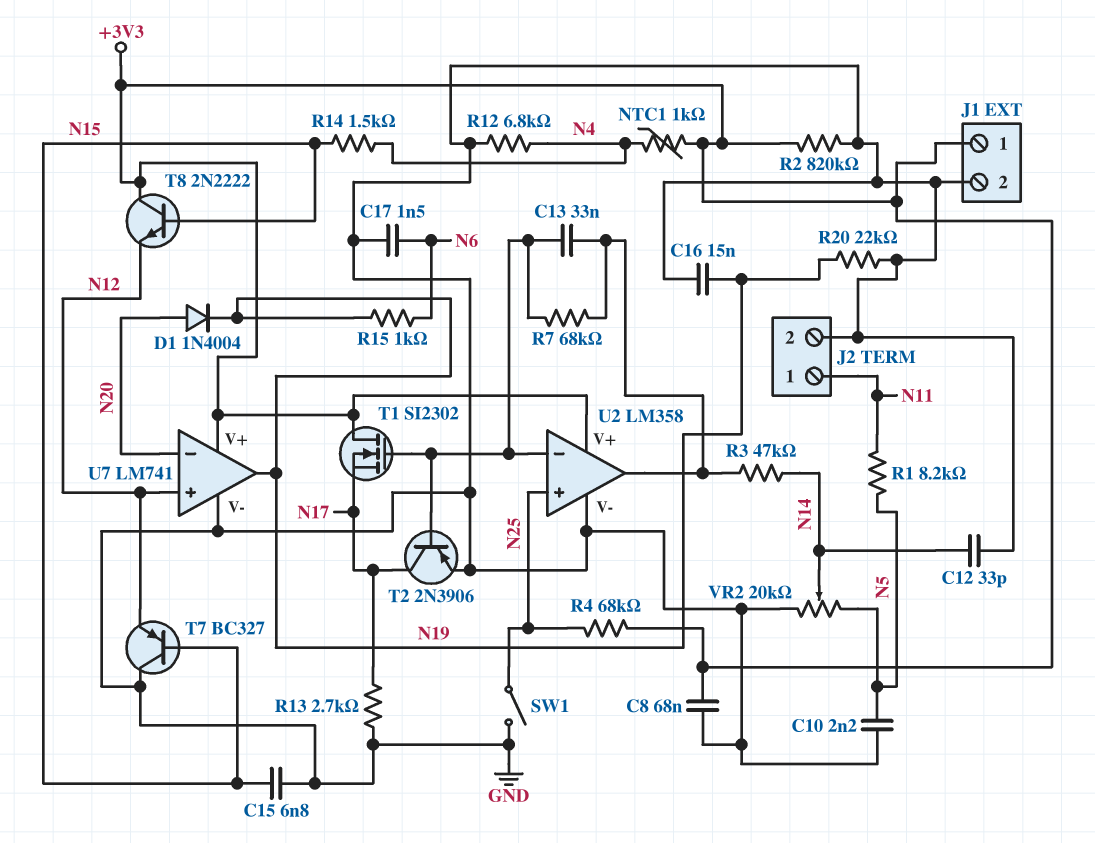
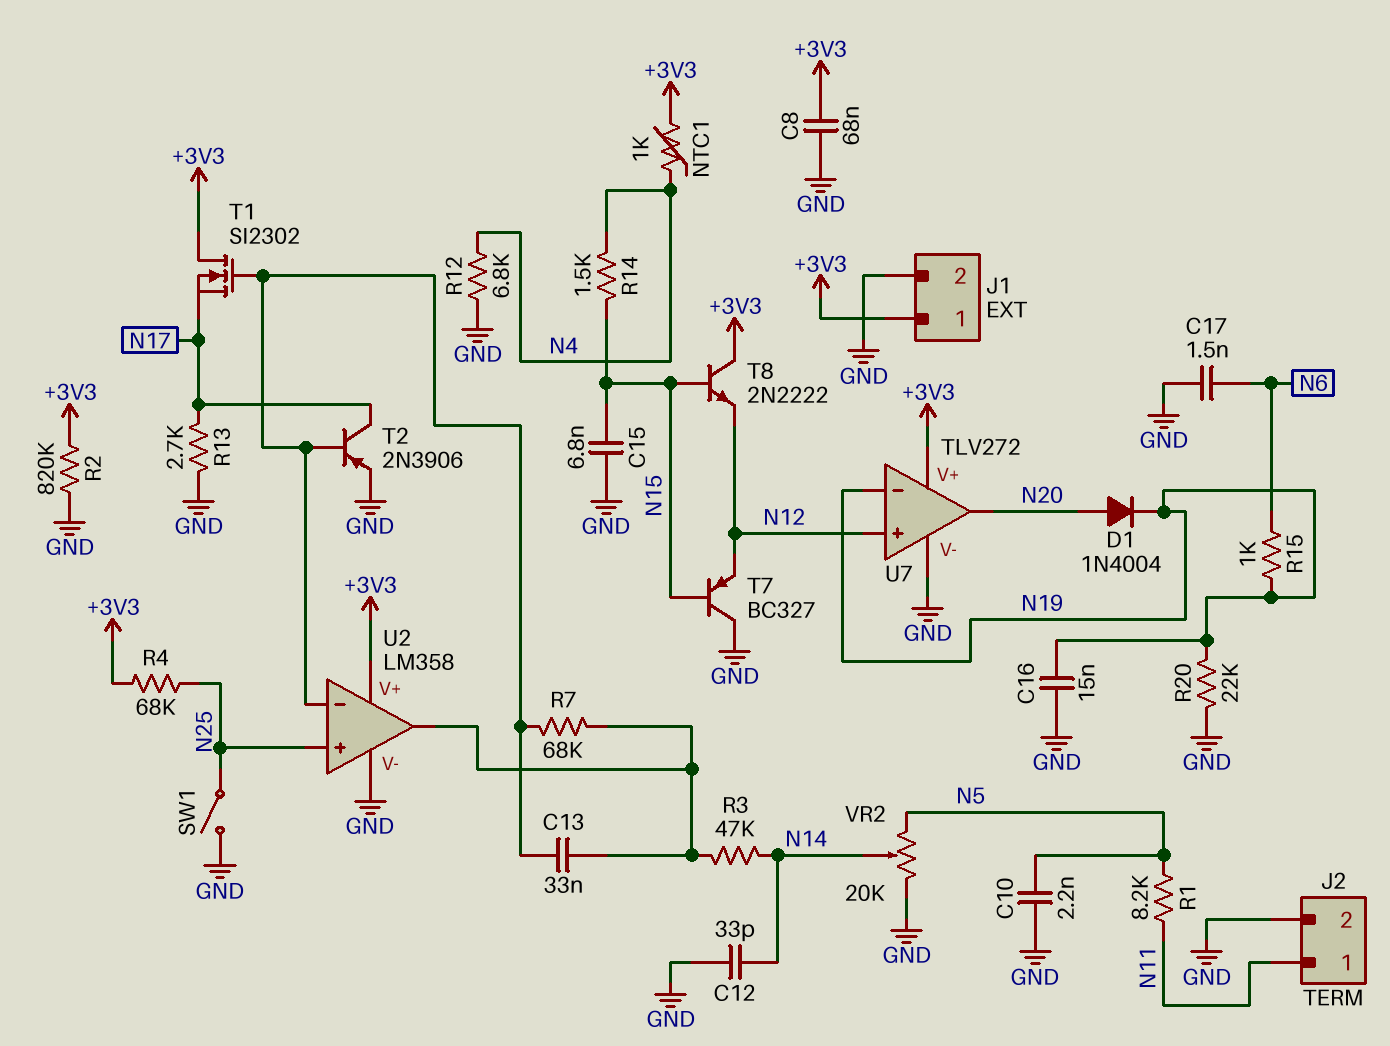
U7: LM741 -> TLV272
U7 pin in-: N20 -> N19
U7 pin out: N19 -> N20

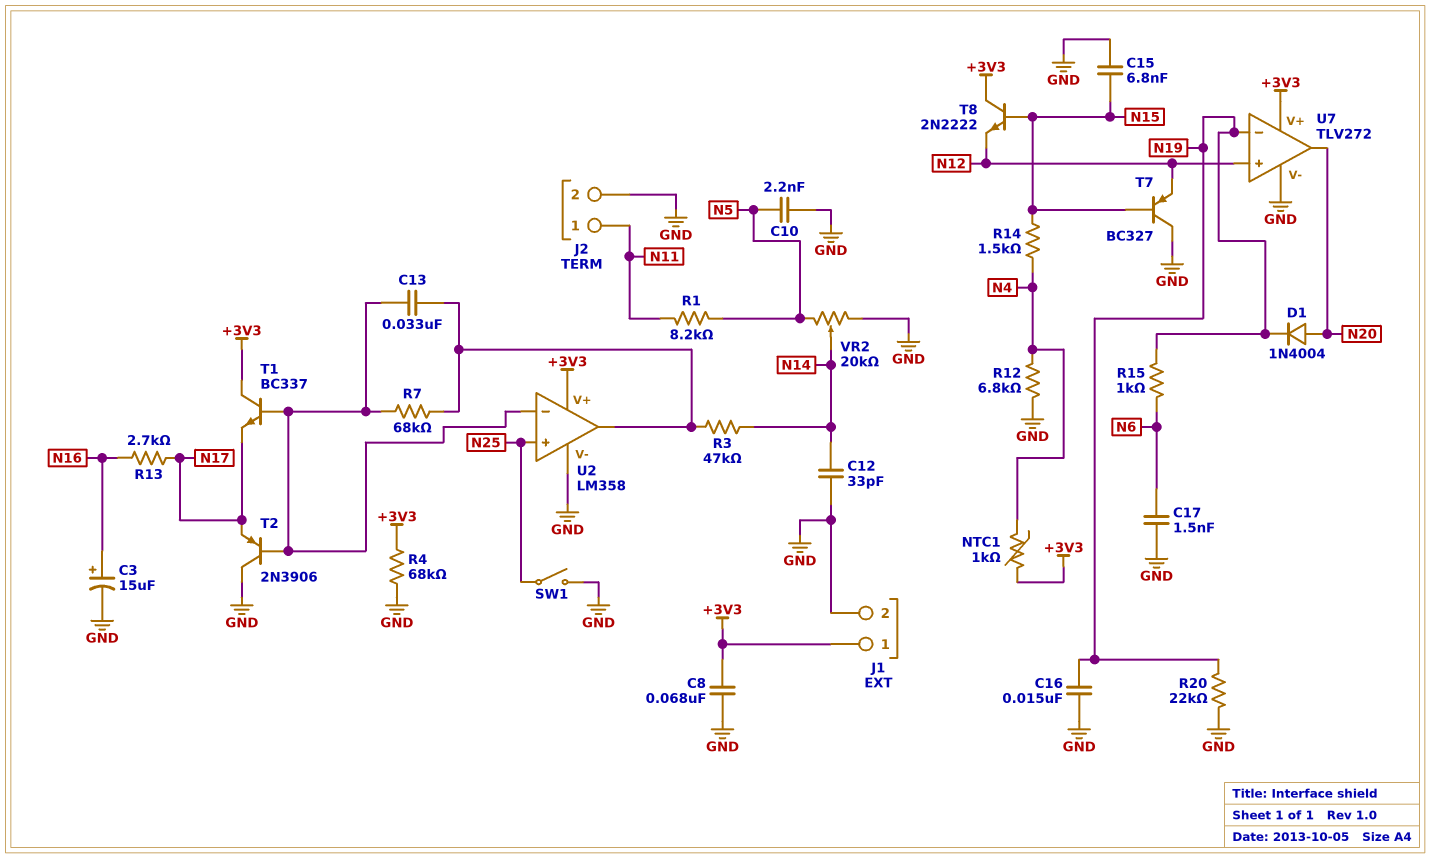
C3: none -> 15uF (plus N16, minus GND)
R2: 820k (+3V3, GND) -> none
R4: 68k (+3V3, N25) -> 68k (+3V3, GND)
R13: 2.7k (GND, N17) -> 2.7k (N16, N17)
T1: NMOS SI2302 (G U2/in-, D +3V3, S N17) -> NPN BC337 (B U2/in-, C +3V3, E N17)
T2: PNP 2N3906 (B U2/in-, C N17, E GND) -> PNP 2N3906 (B U2/in-, C GND, E N17)

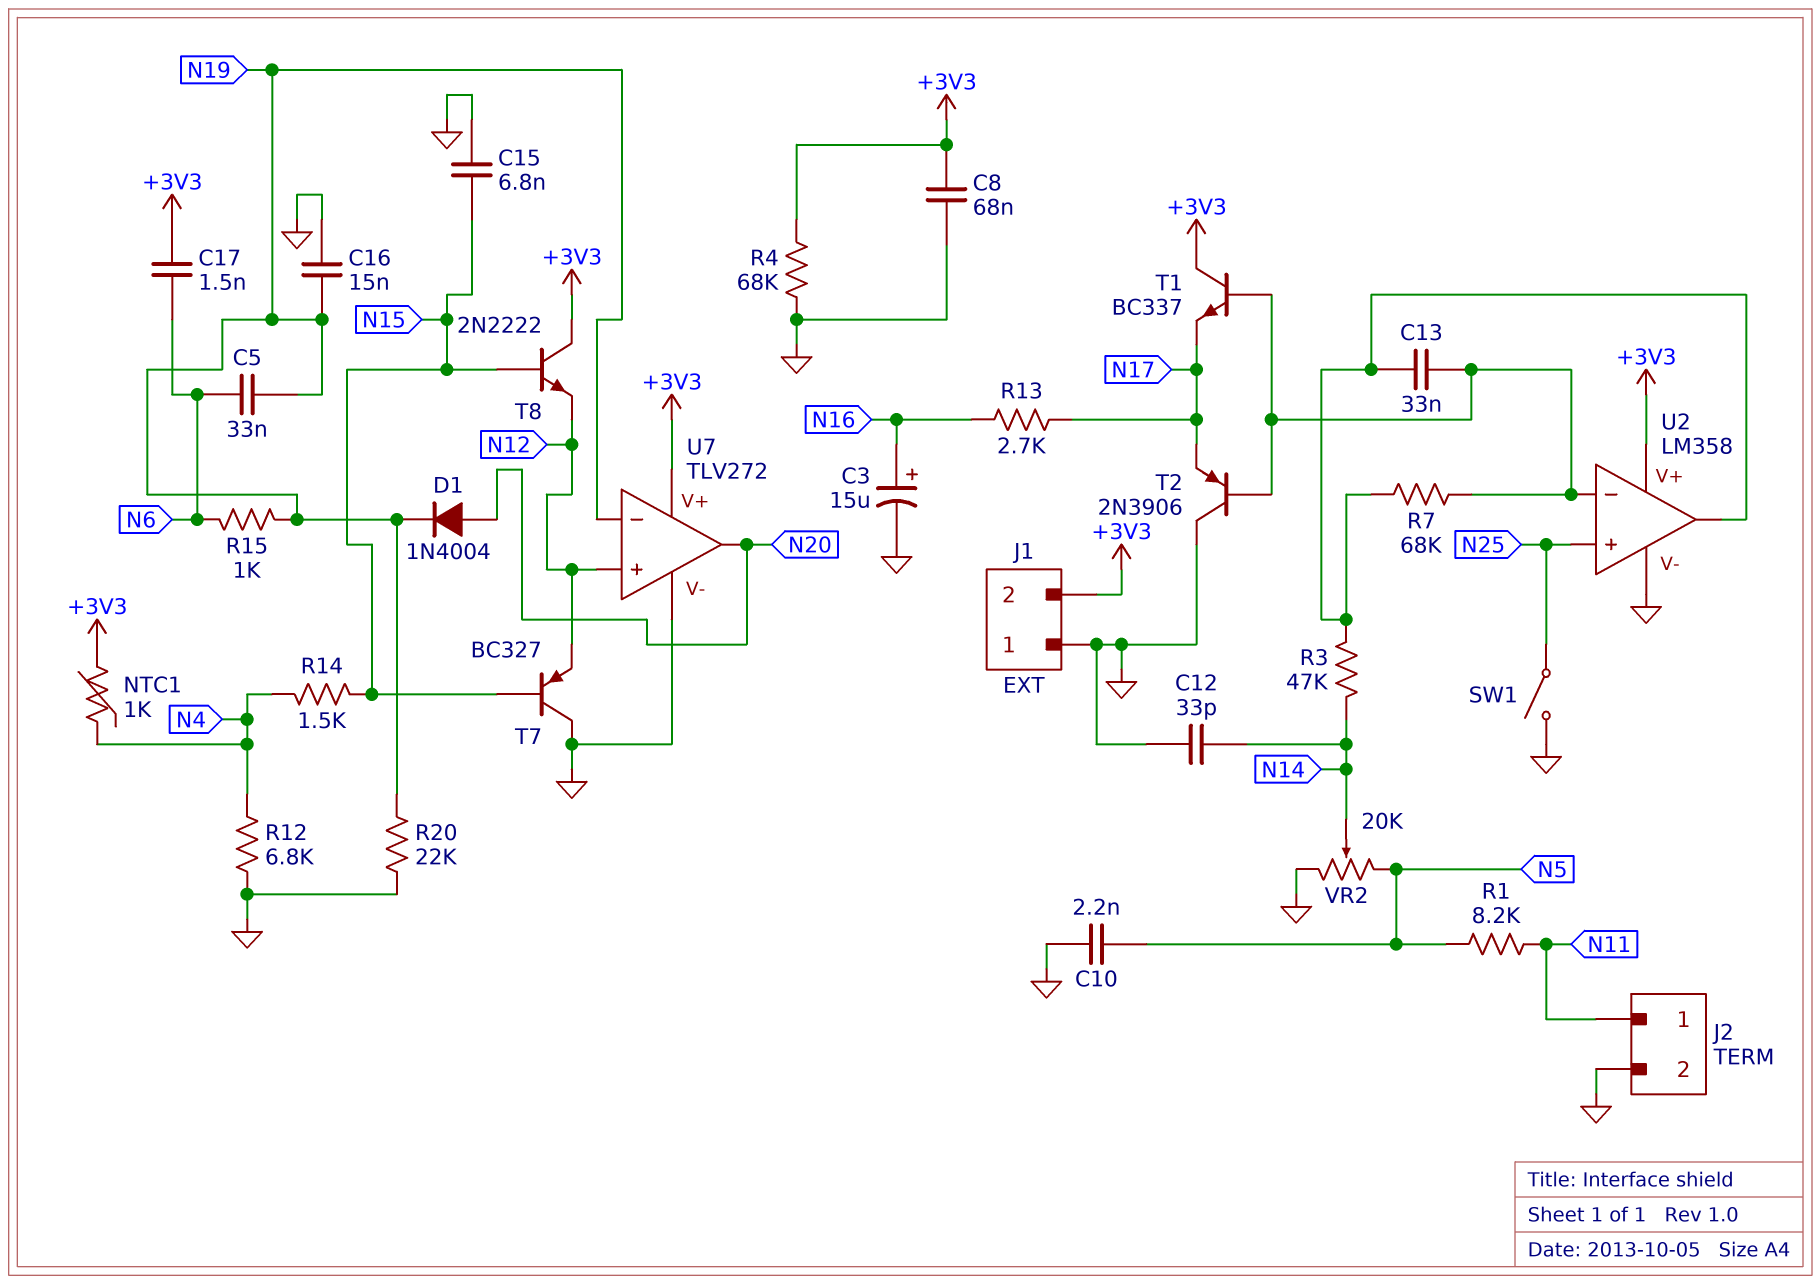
C5: none -> 33nF (N6, N19)
C17: 1.5nF (GND, N6) -> 1.5nF (+3V3, N6)
J1 pin 1: +3V3 -> GND
J1 pin 2: GND -> +3V3

